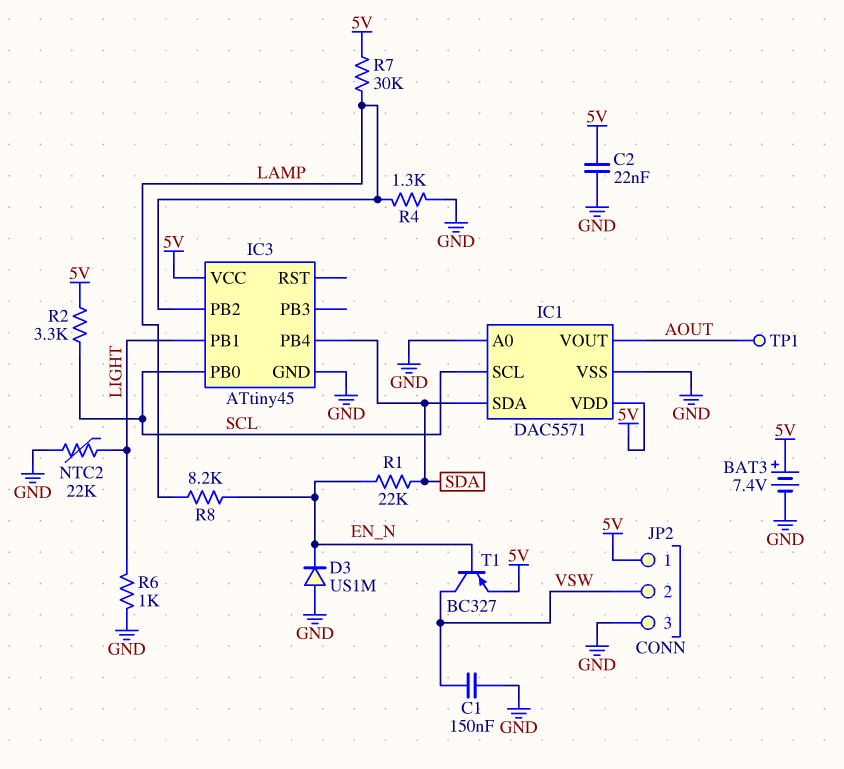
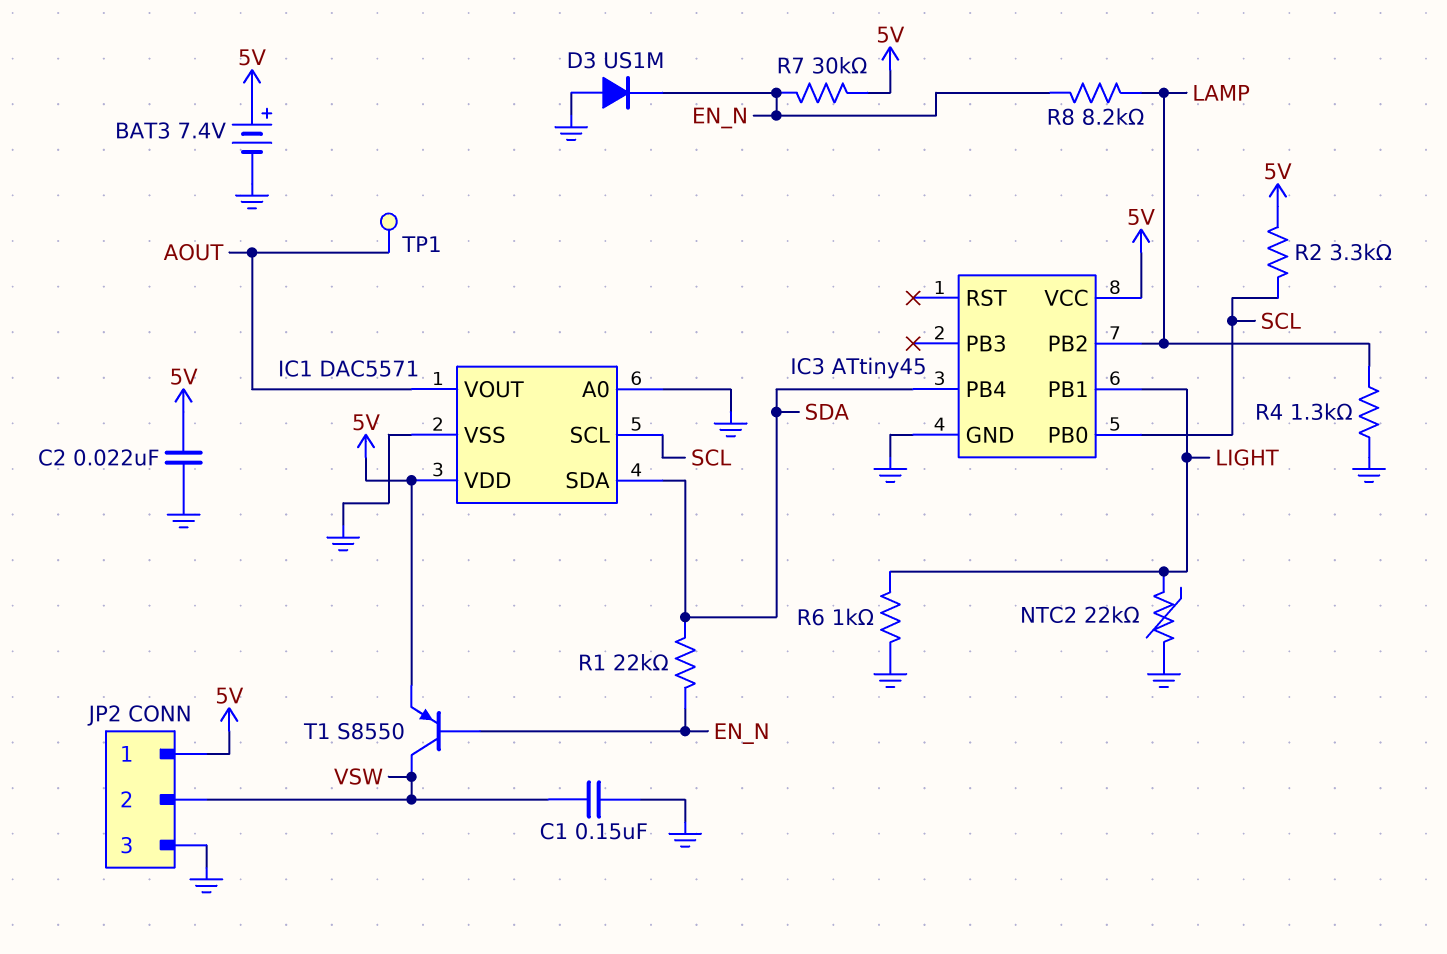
R7: 30k (5V, LAMP) -> 30k (5V, EN_N)
T1: PNP BC327 (B EN_N, C VSW, E 5V) -> PNP S8550 (B EN_N, C VSW, E 5V)

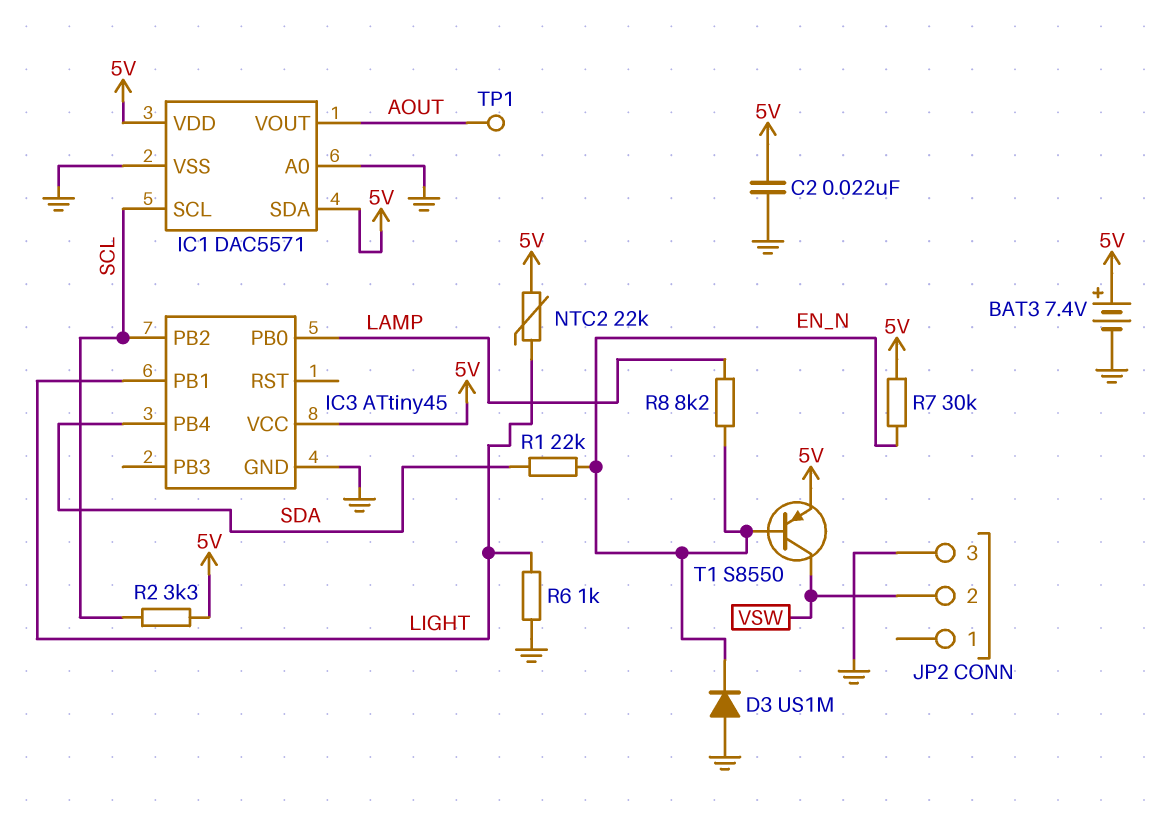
C1: 150nF (GND, VSW) -> none
IC1 pin SDA: SDA -> 5V
IC3 pin PB0: SCL -> LAMP
IC3 pin PB2: LAMP -> SCL
JP2 pin 1: 5V -> none
NTC2: 22k (GND, LIGHT) -> 22k (5V, LIGHT)
R4: 1.3k (GND, LAMP) -> none

